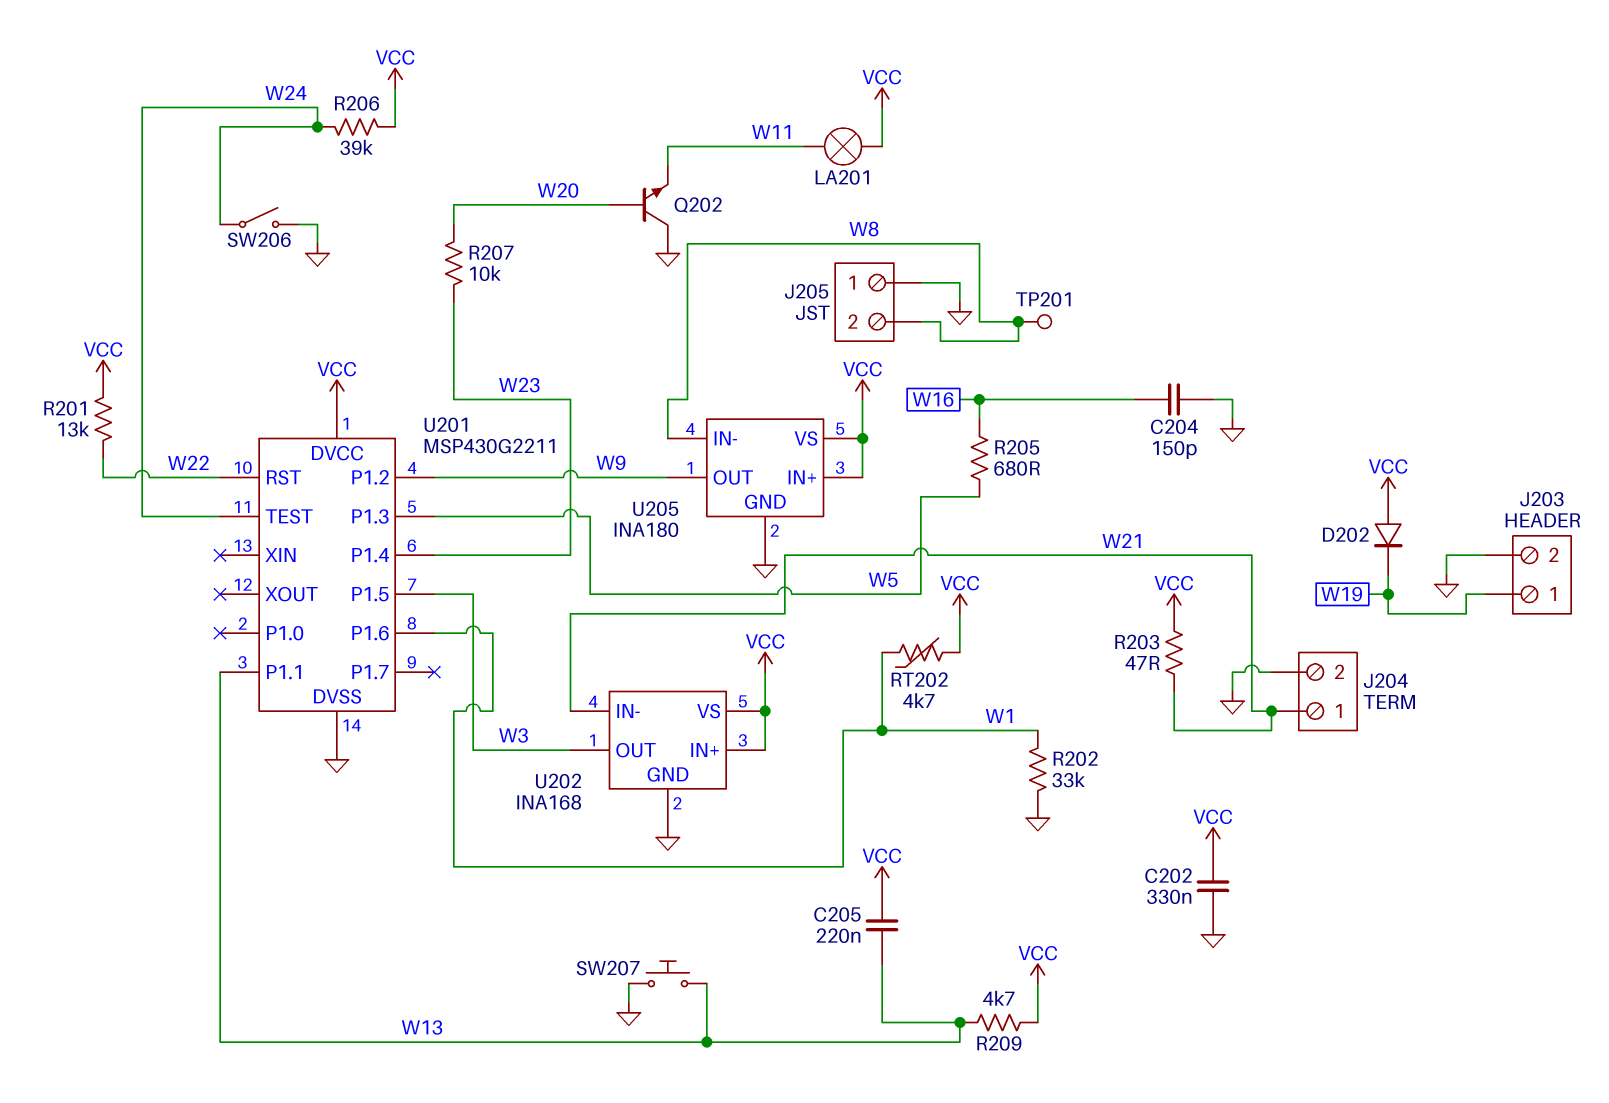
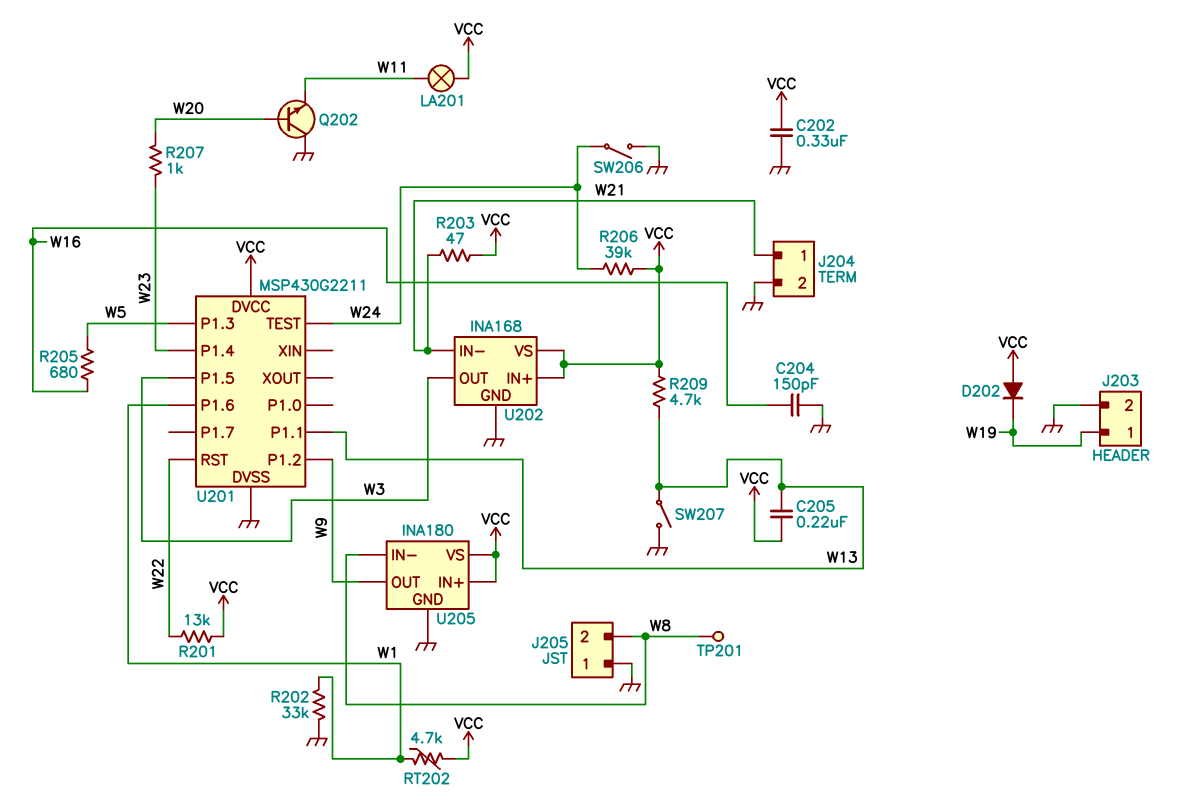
R207: 10k (W20, W23) -> 1k (W20, W23)
SW207: button (GND, W13) -> switch (GND, W13)

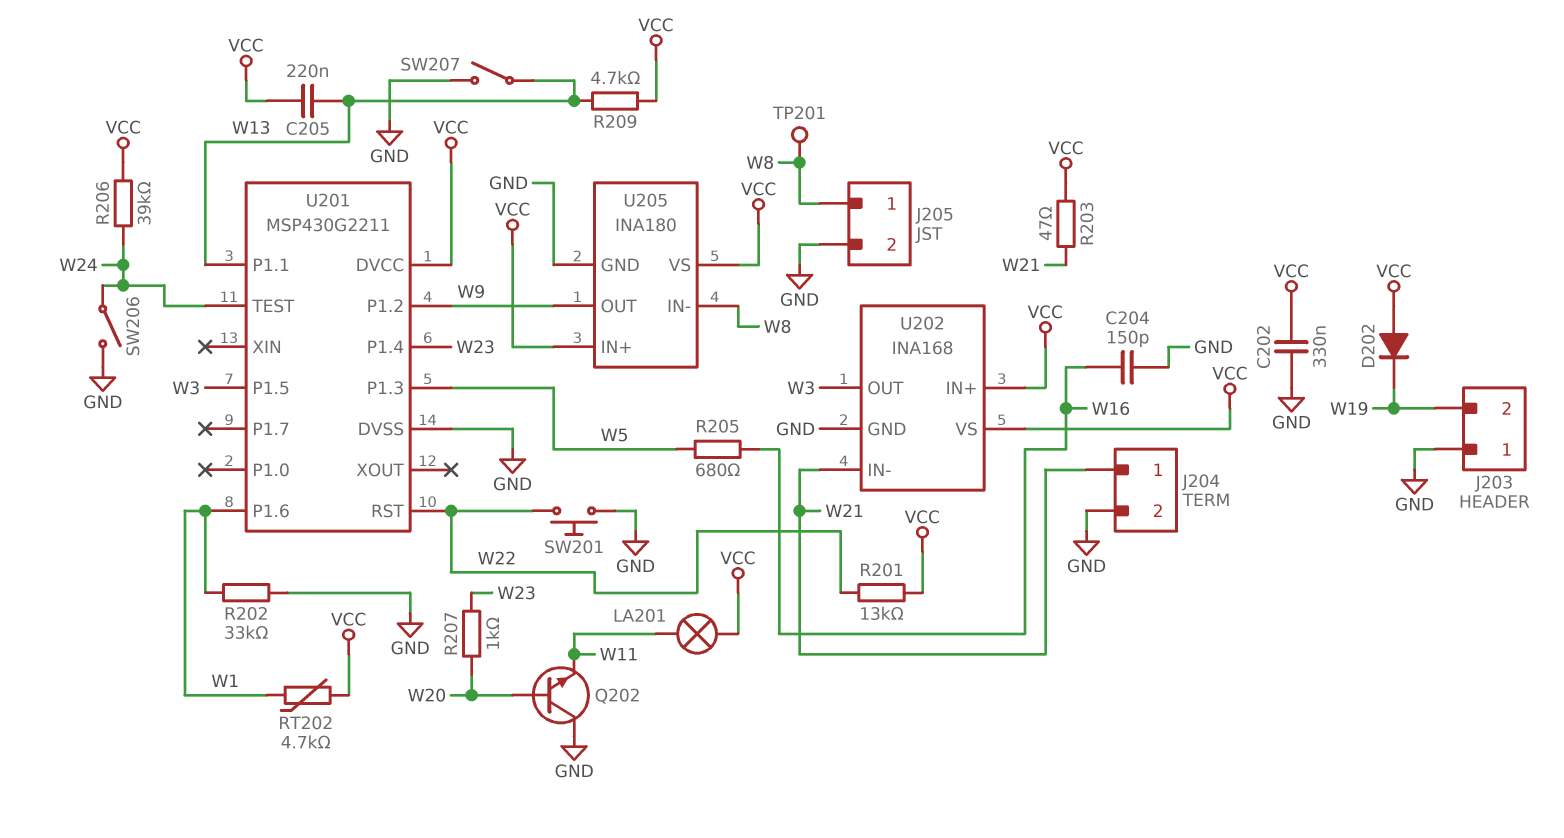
J203 pin 1: W19 -> GND
J203 pin 2: GND -> W19
J205 pin 1: GND -> W8
J205 pin 2: W8 -> GND
SW201: none -> button (GND, W22)

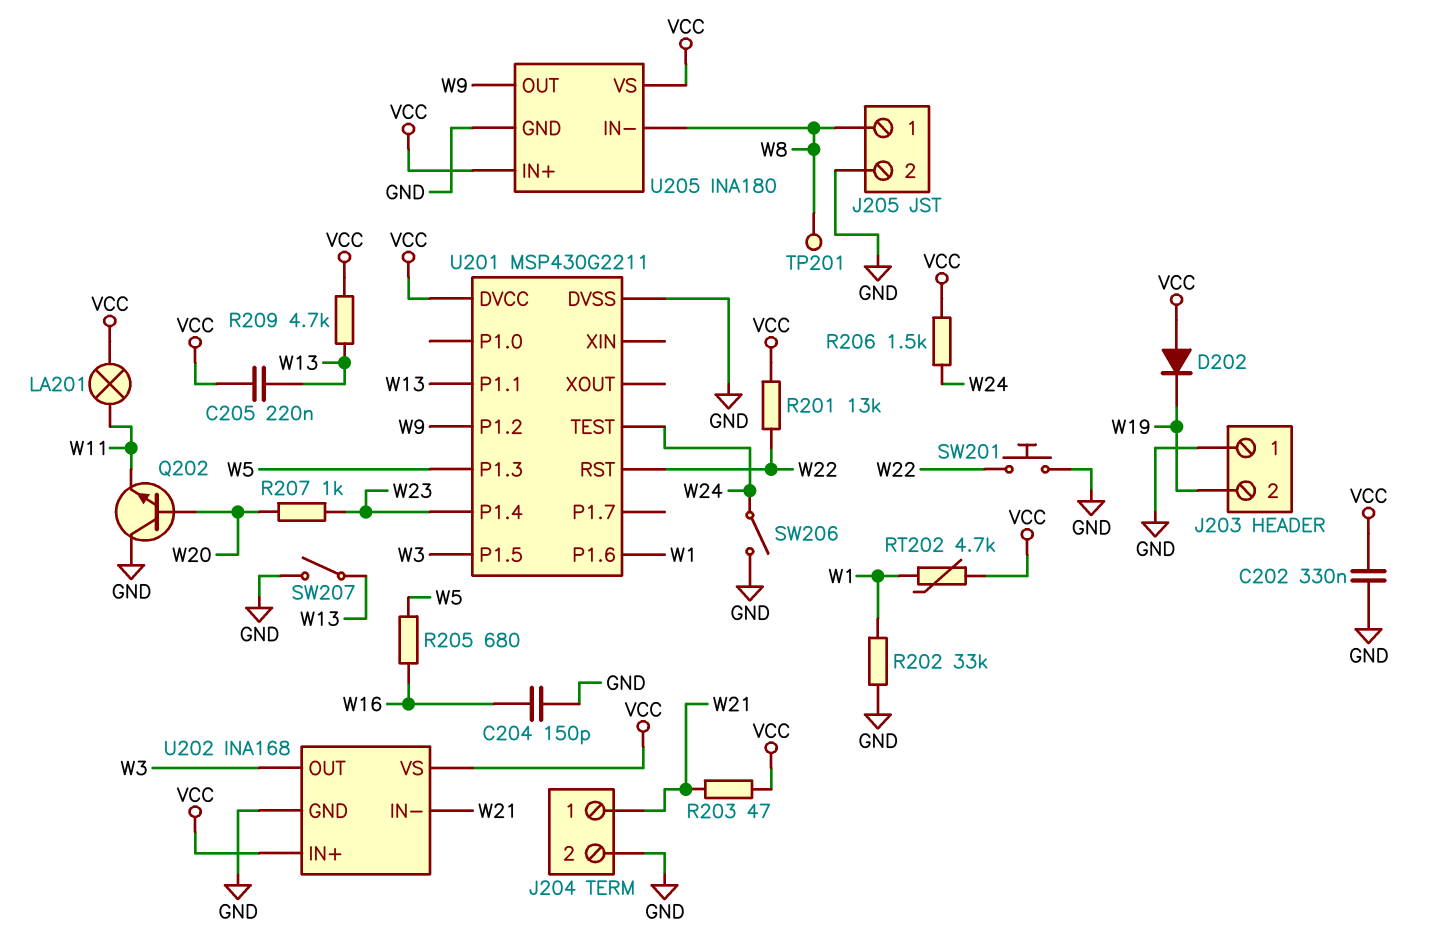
R206: 39k (VCC, W24) -> 1.5k (VCC, W24)

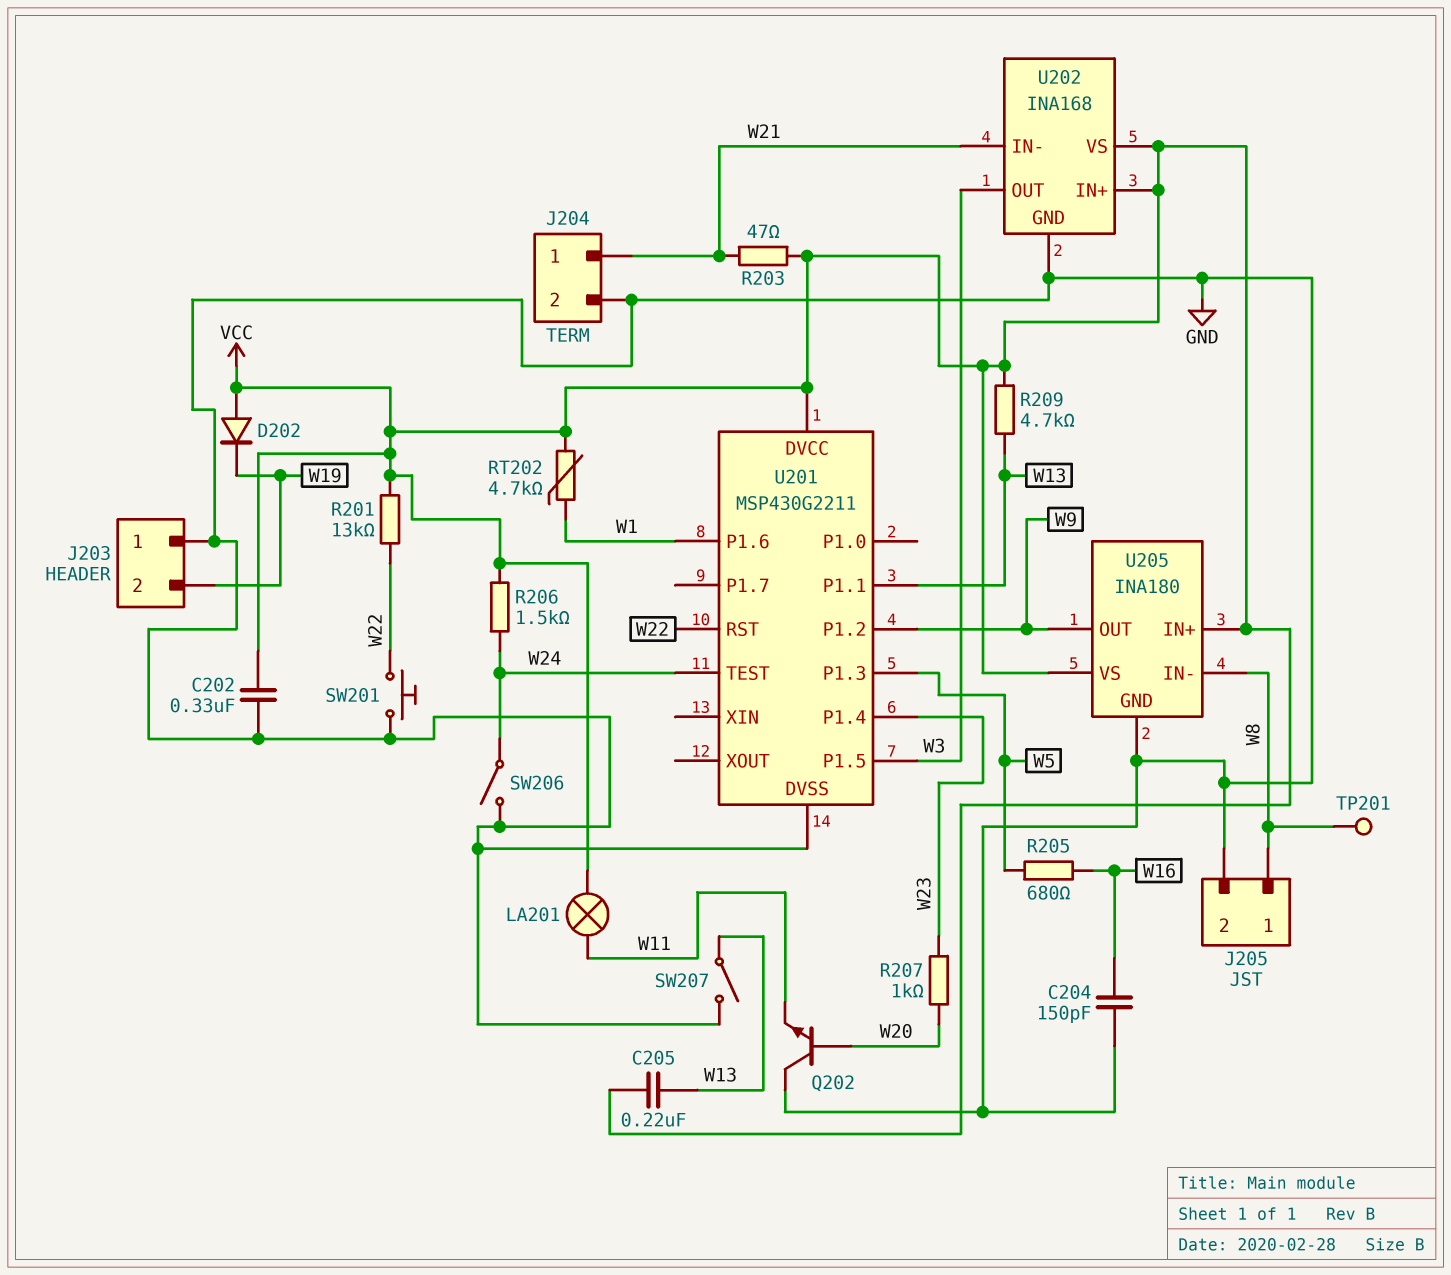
R202: 33k (GND, W1) -> none

